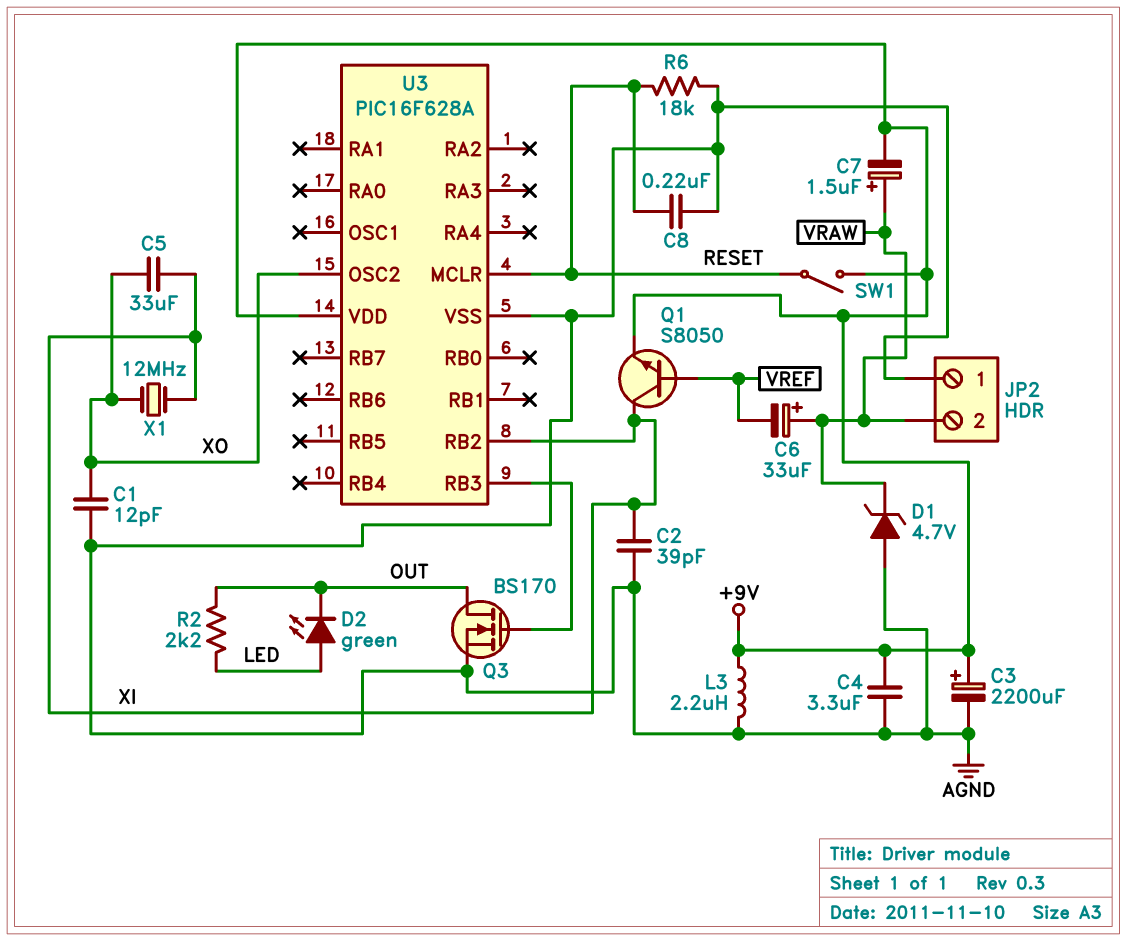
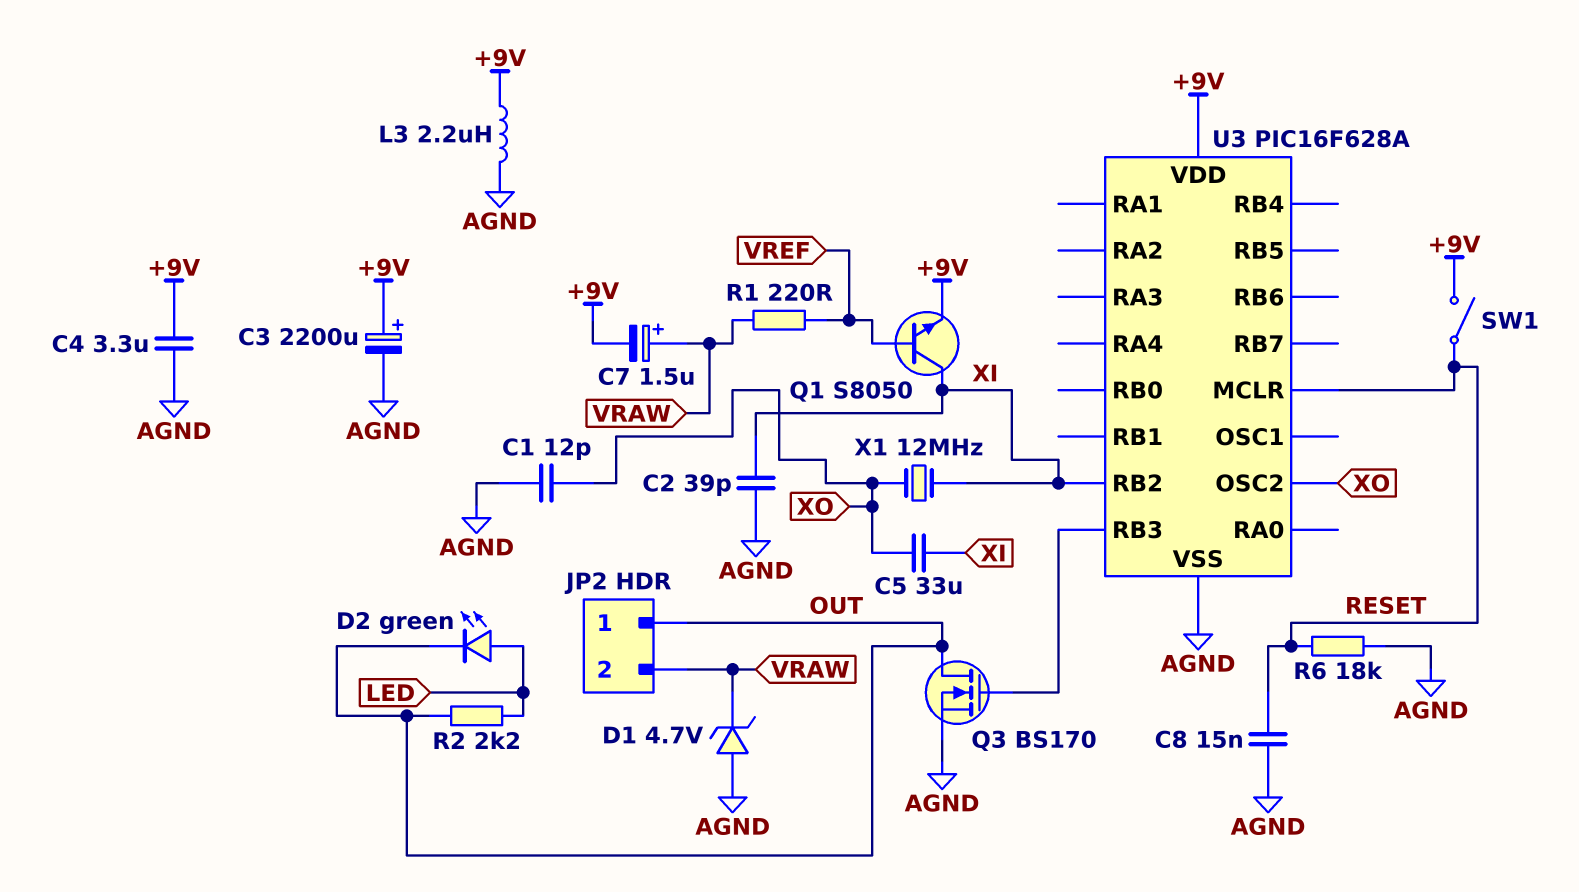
C6: 33uF (plus VRAW, minus VREF) -> none
C8: 220nF (AGND, RESET) -> 15nF (AGND, RESET)
JP2 pin 1: AGND -> OUT
R1: none -> 220 (VRAW, VREF)

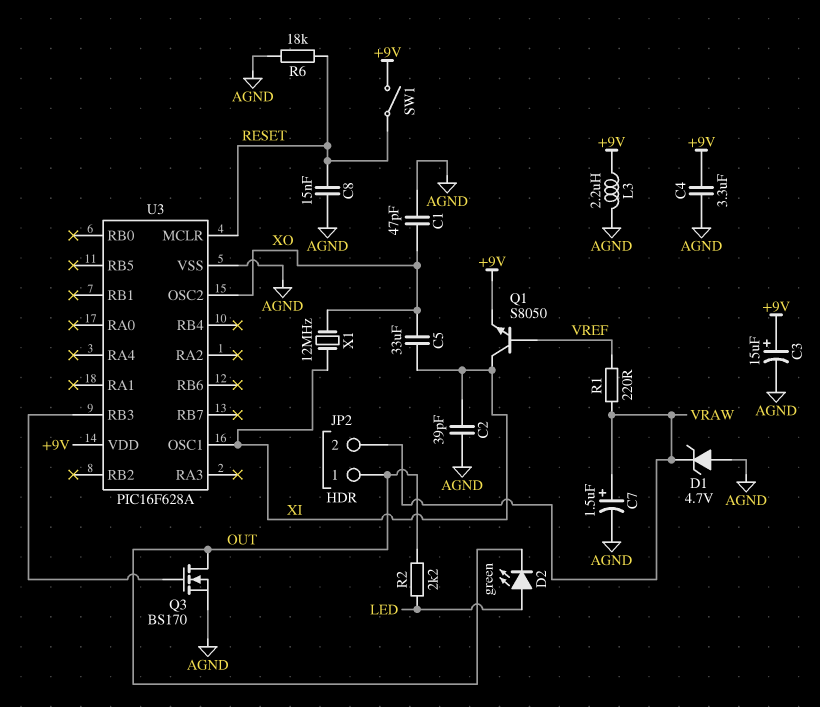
C1: 12pF (AGND, XO) -> 47pF (AGND, XO)
C3: 2200uF (plus +9V, minus AGND) -> 15uF (plus +9V, minus AGND)
C7: 1.5uF (plus VRAW, minus +9V) -> 1.5uF (plus VRAW, minus AGND)
U3 pin OSC1: none -> XI
U3 pin RB2: XI -> none

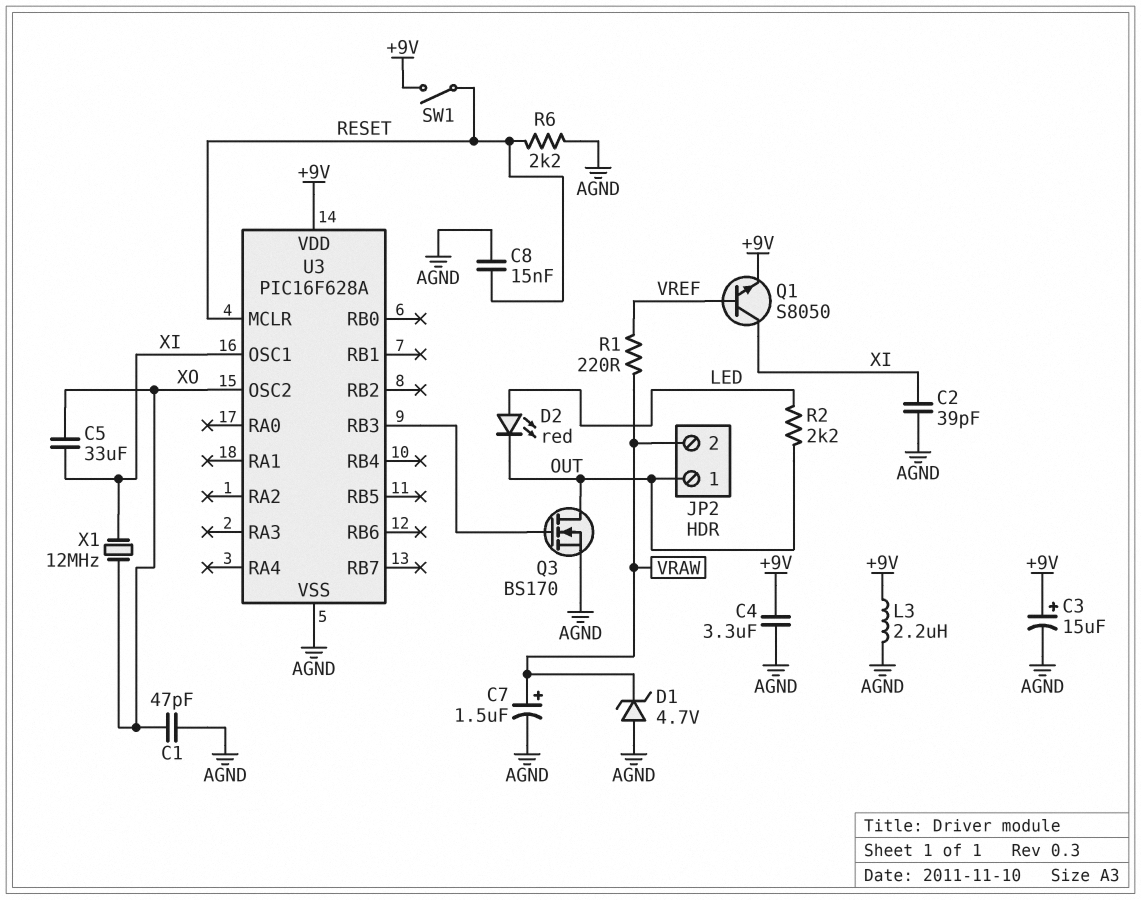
D2: LED green (A LED, K OUT) -> LED red (A LED, K OUT)
R6: 18k (AGND, RESET) -> 2.2k (AGND, RESET)

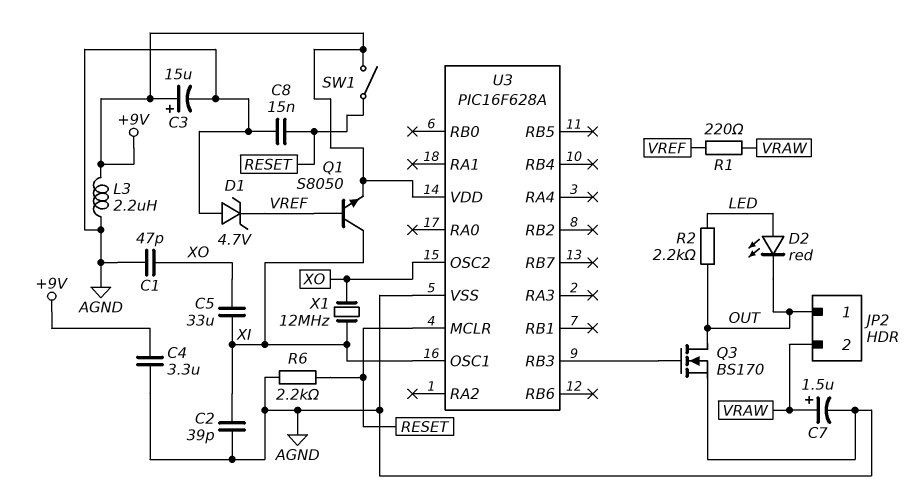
D1: zener 4.7V (A AGND, K VRAW) -> zener 4.7V (A AGND, K VREF)

